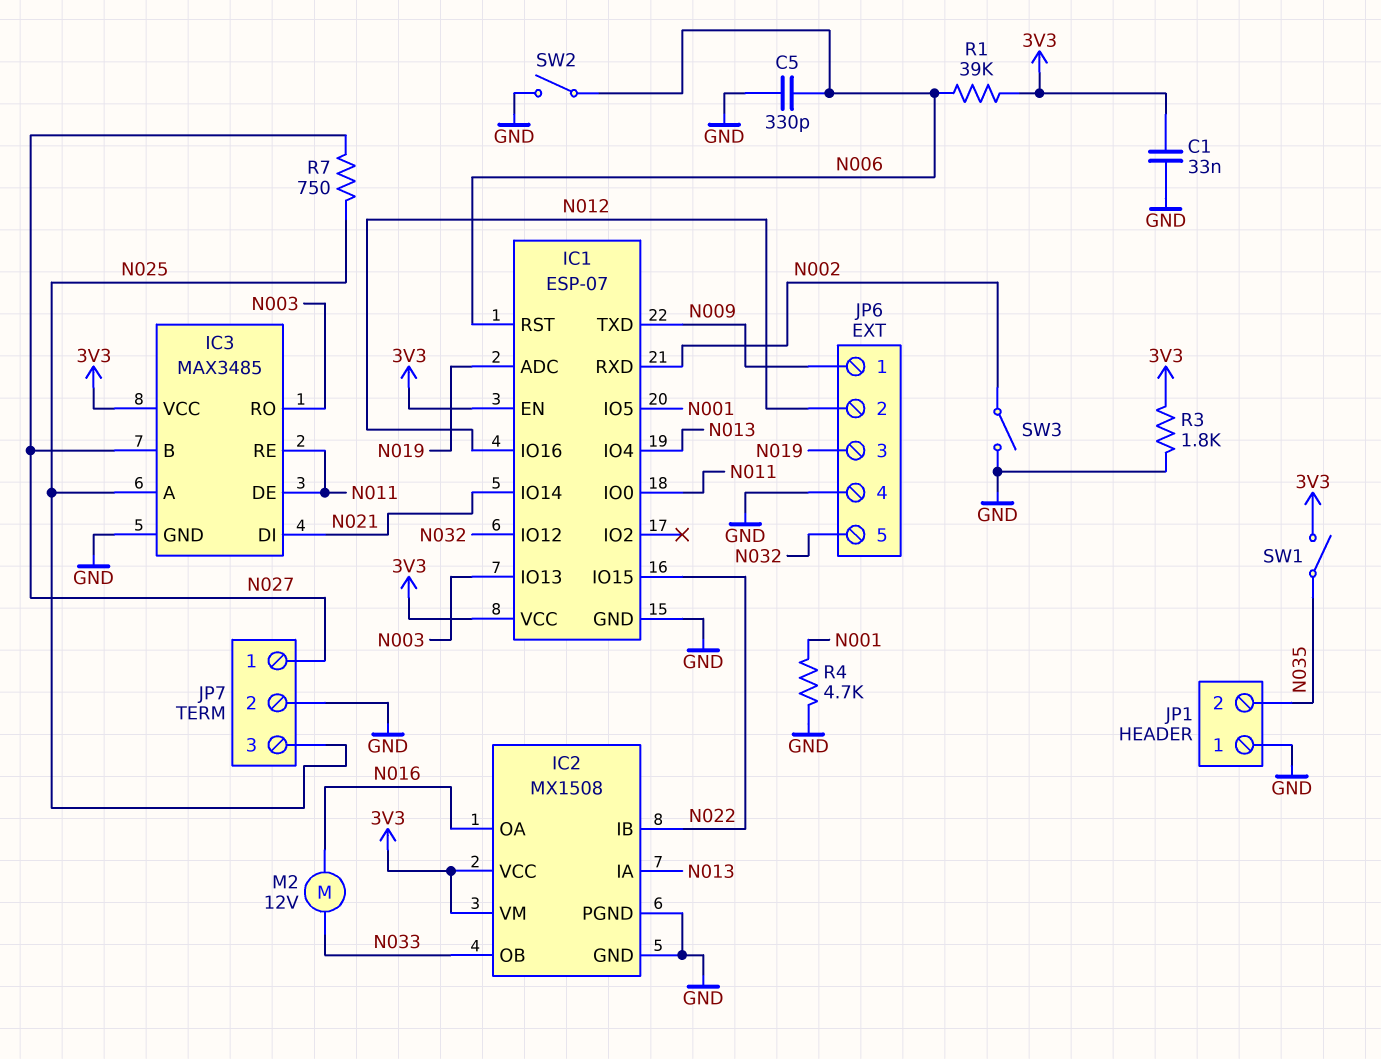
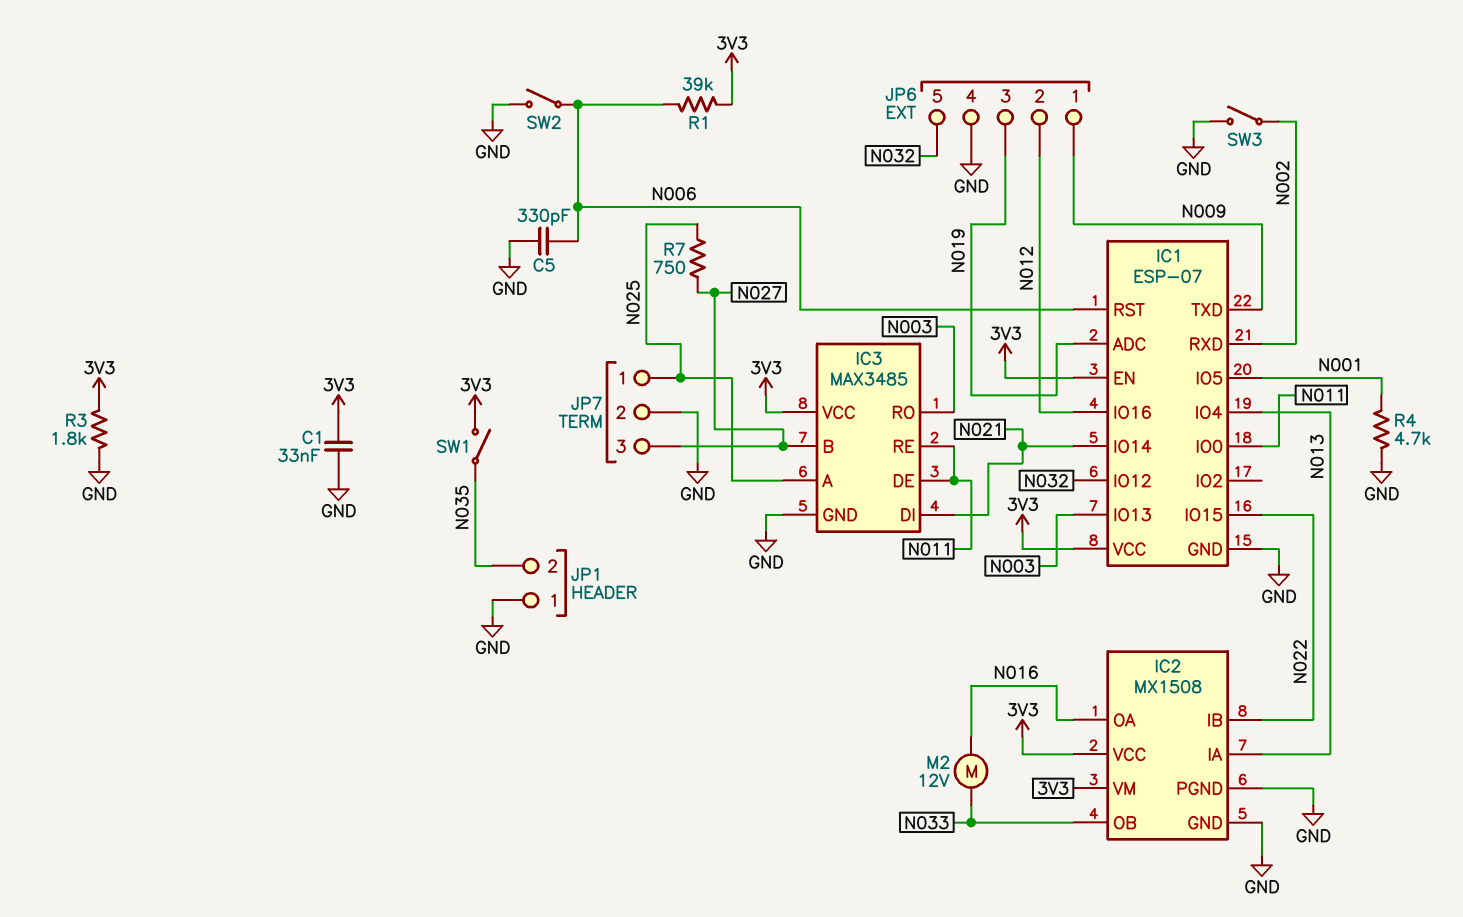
JP7 pin 1: N027 -> N025
JP7 pin 3: N025 -> N027

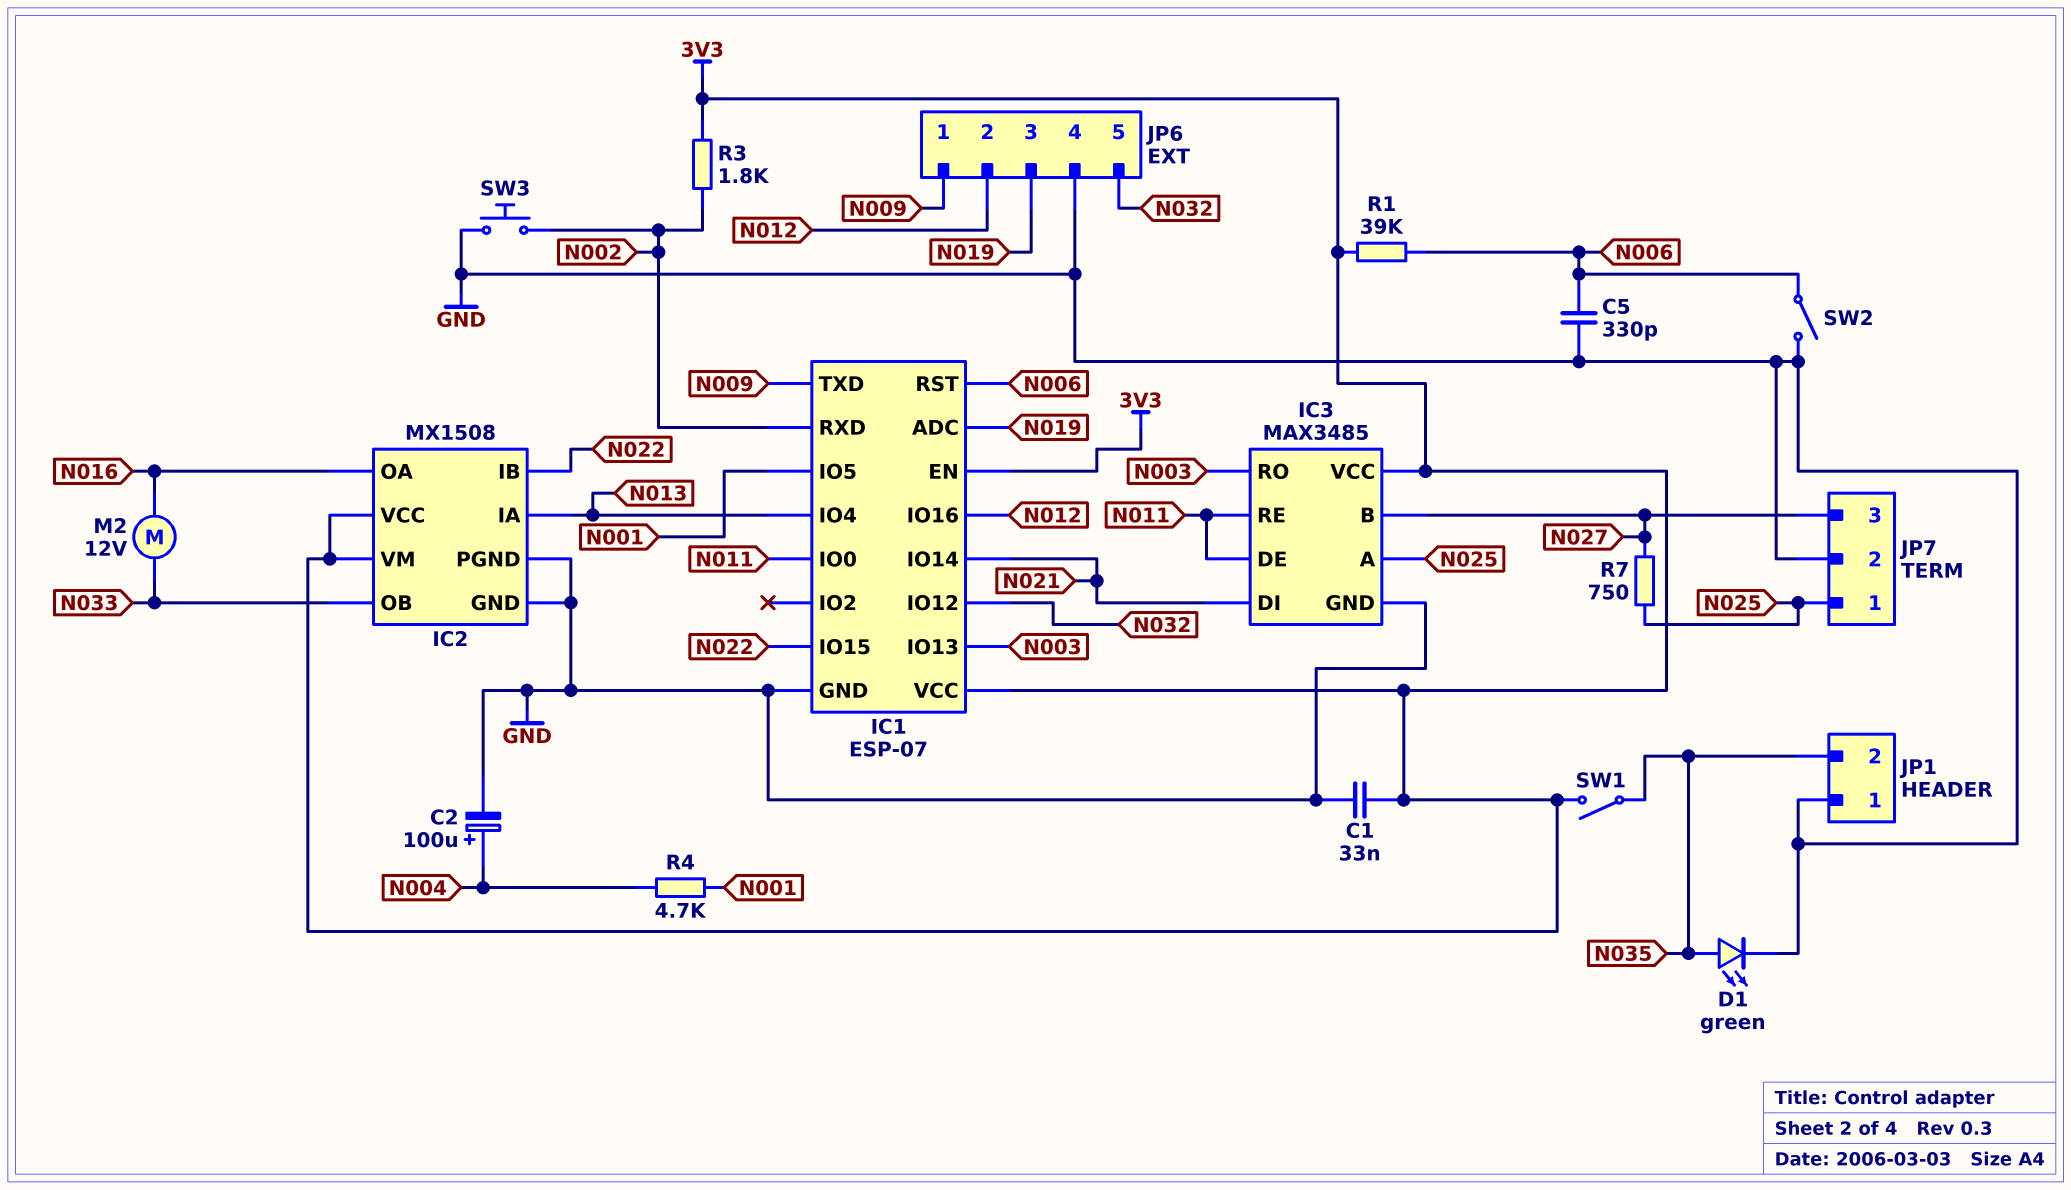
C2: none -> 100uF (plus N004, minus GND)
D1: none -> LED green (A N035, K GND)
R3: 1.8k (3V3, GND) -> 1.8k (3V3, N002)
R4: 4.7k (GND, N001) -> 4.7k (N001, N004)
SW3: switch (GND, N002) -> button (GND, N002)

